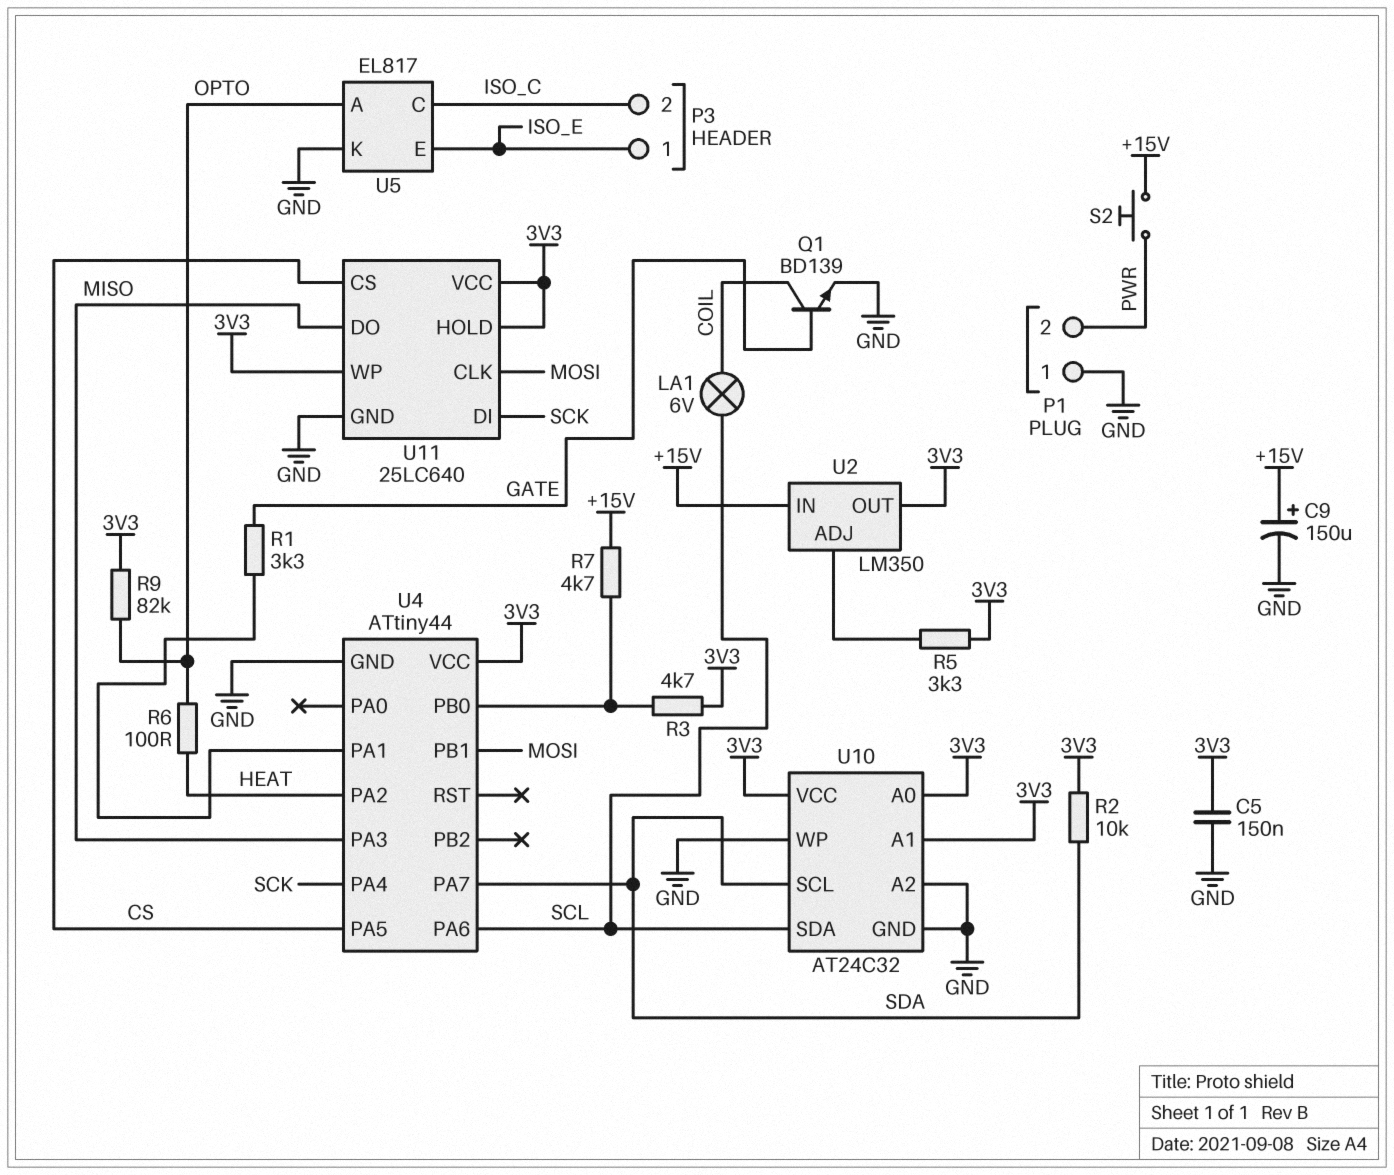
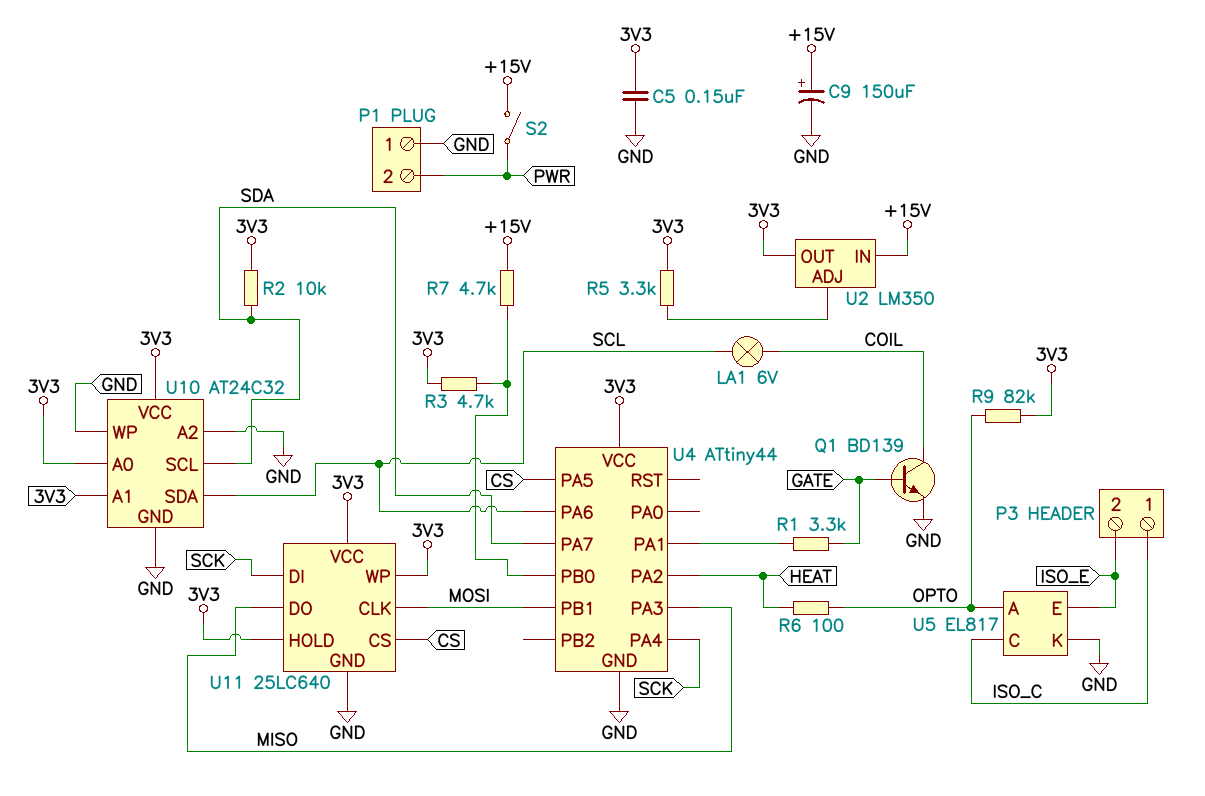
P3 pin 1: ISO_E -> ISO_C
P3 pin 2: ISO_C -> ISO_E
S2: button (+15V, PWR) -> switch (+15V, PWR)

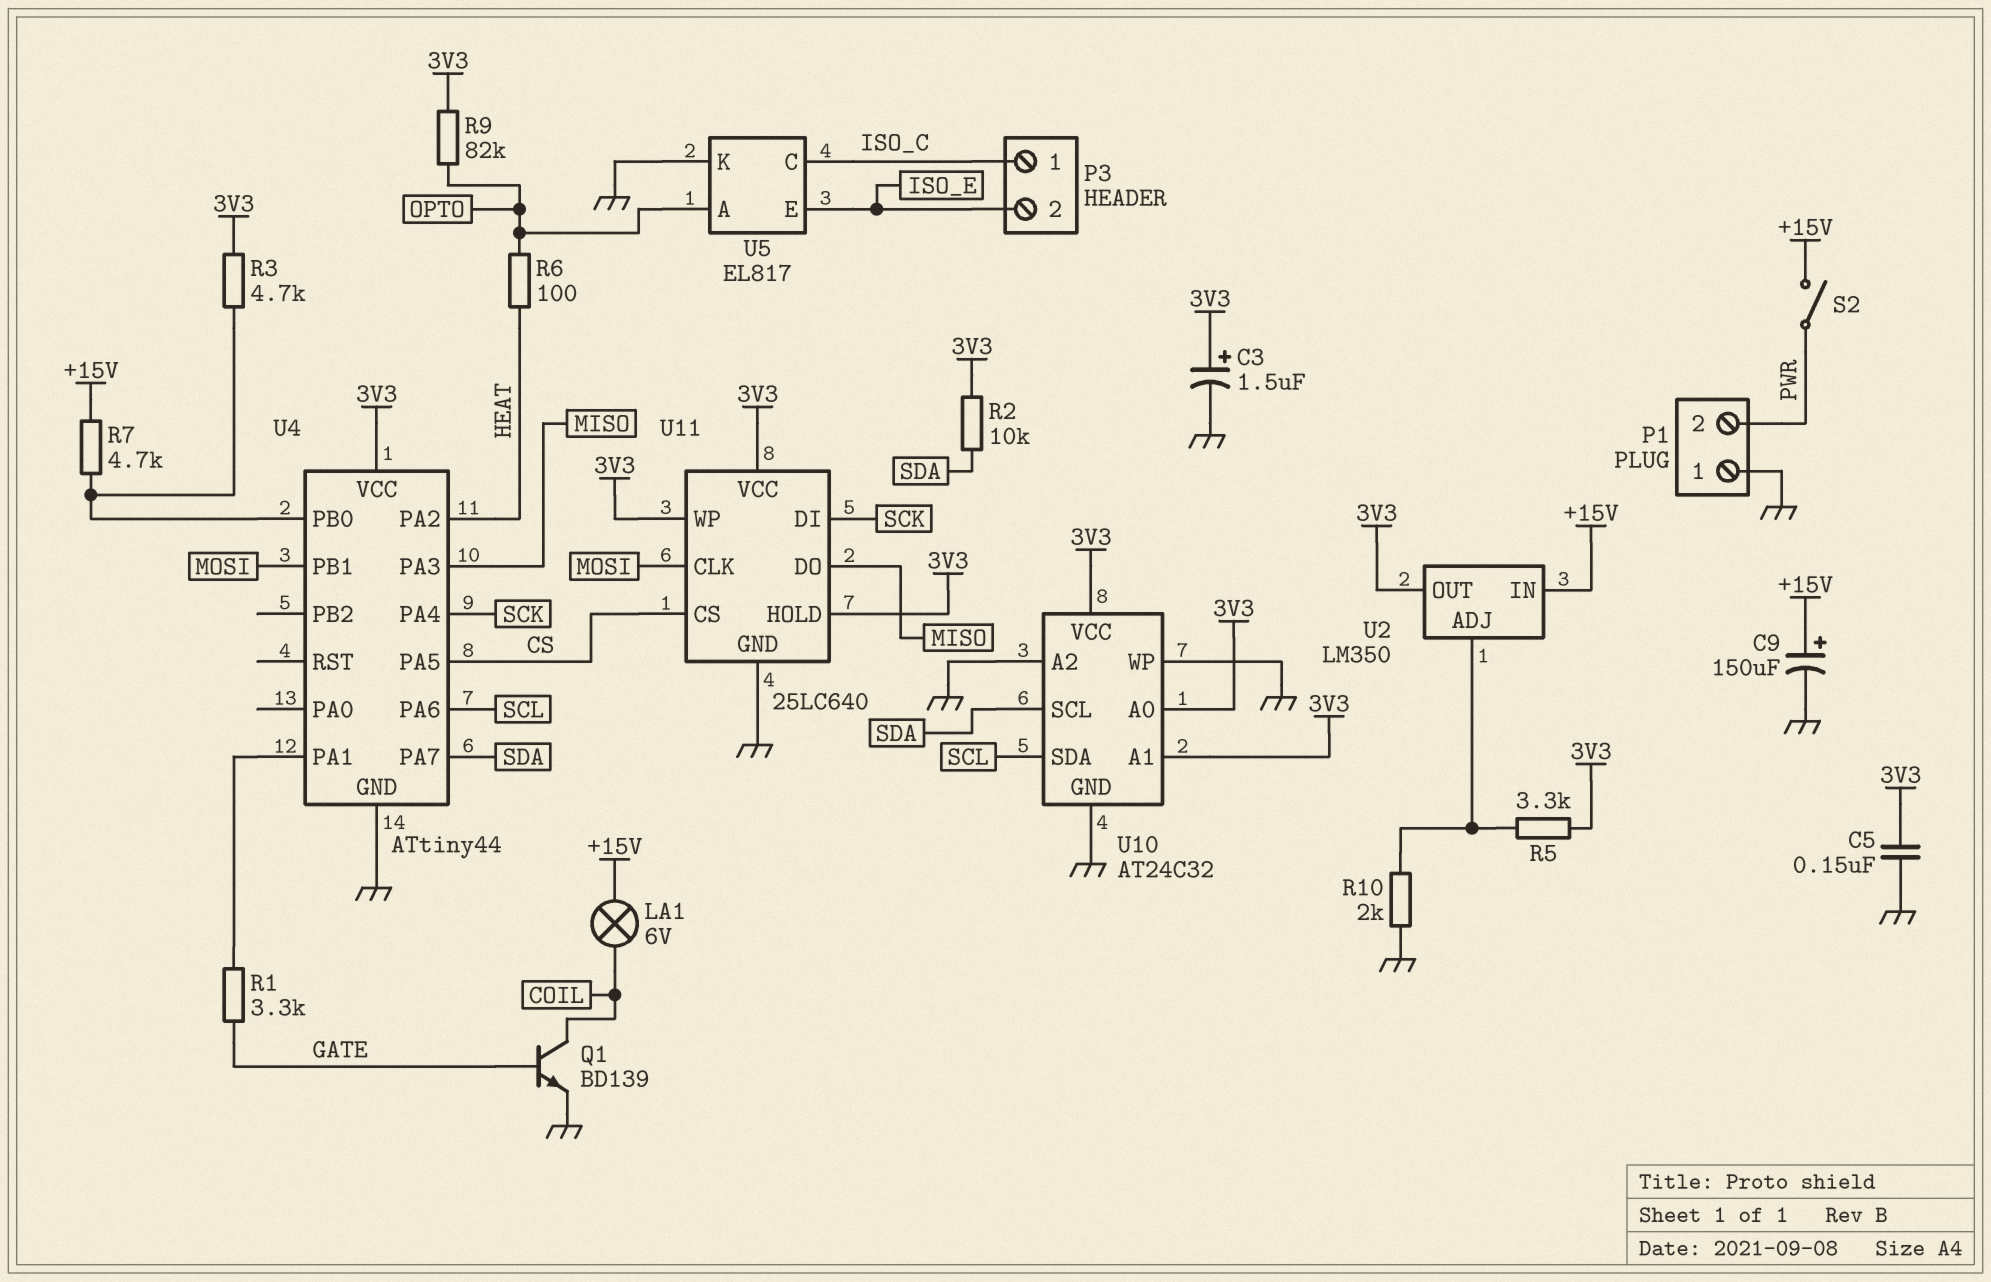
C3: none -> 1.5uF (plus 3V3, minus GND)
LA1: lamp 6V (COIL, SCL) -> lamp 6V (+15V, COIL)
R10: none -> 2k (GND, U2/ADJ)

